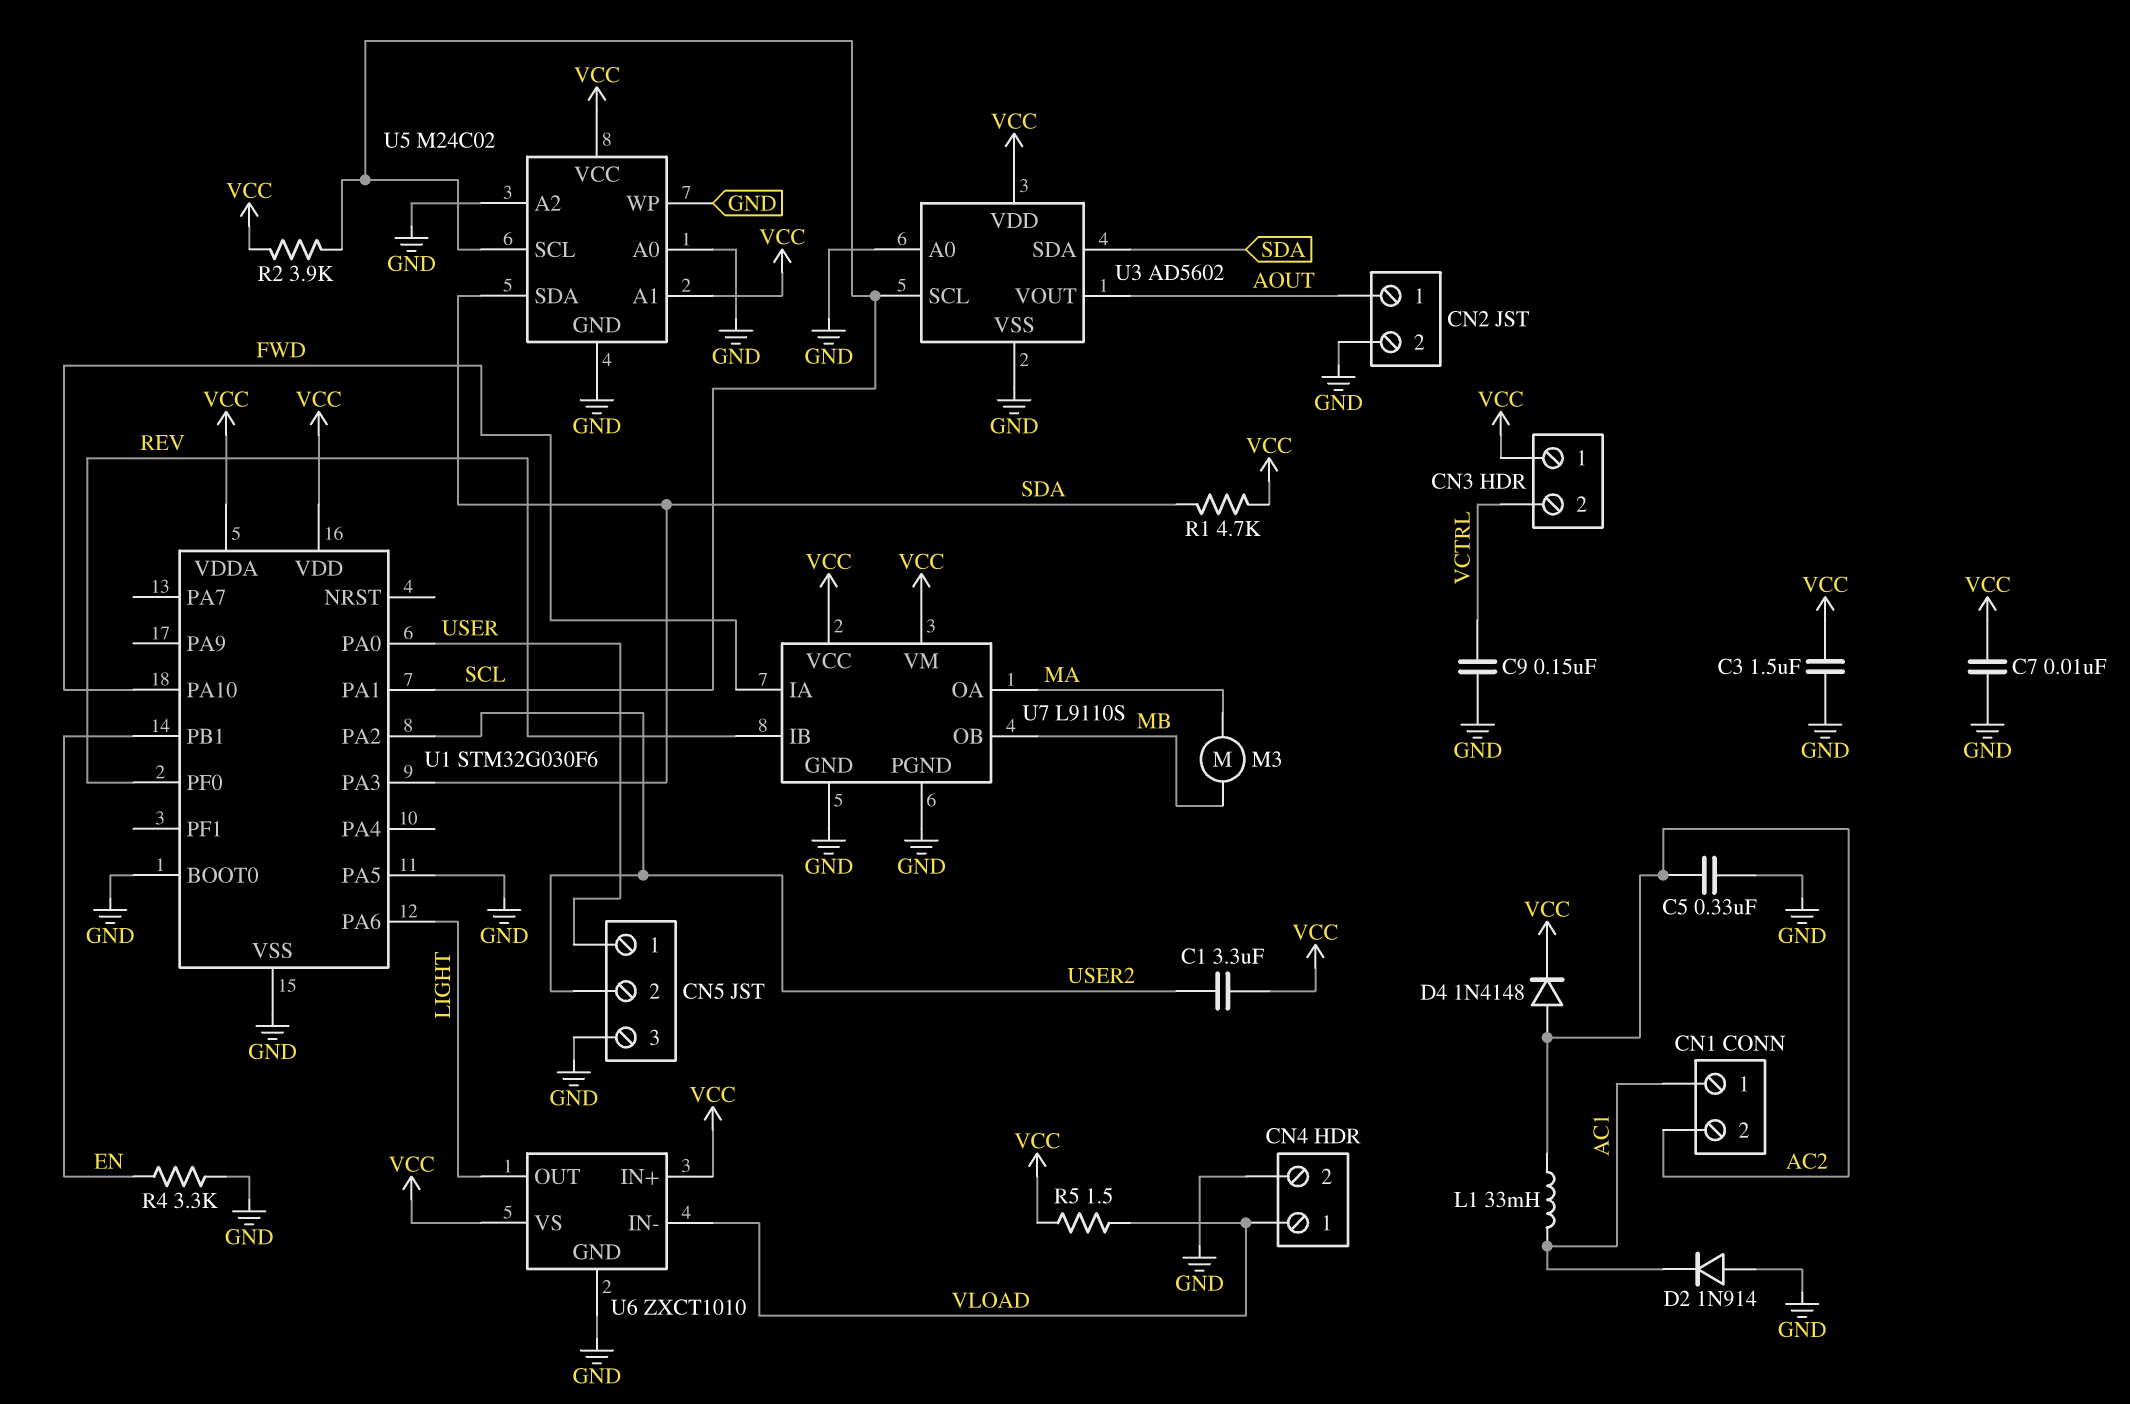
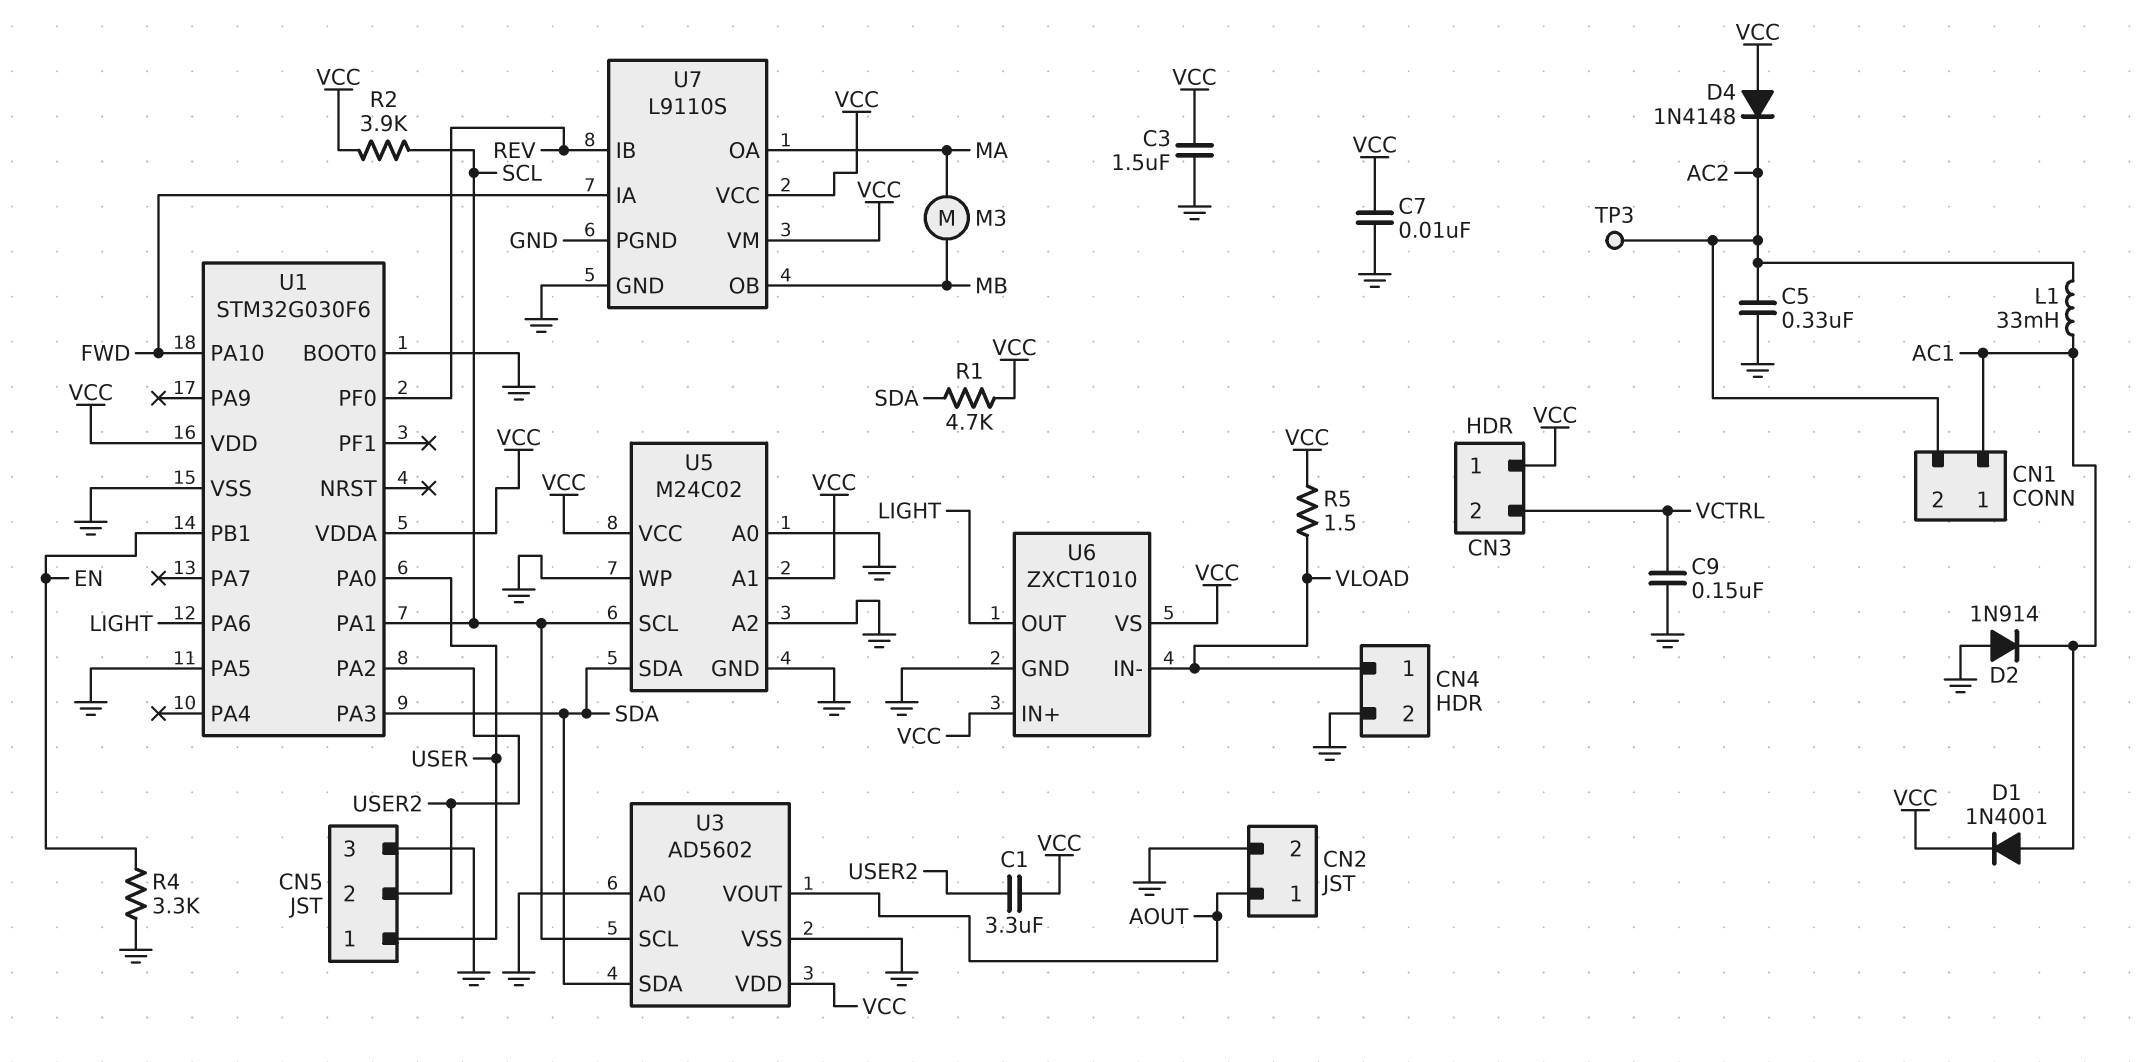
D1: none -> diode 1N4001 (A AC1, K VCC)
D4: diode 1N4148 (A AC2, K VCC) -> diode 1N4148 (A VCC, K AC2)
TP3: none -> test point (AC2)

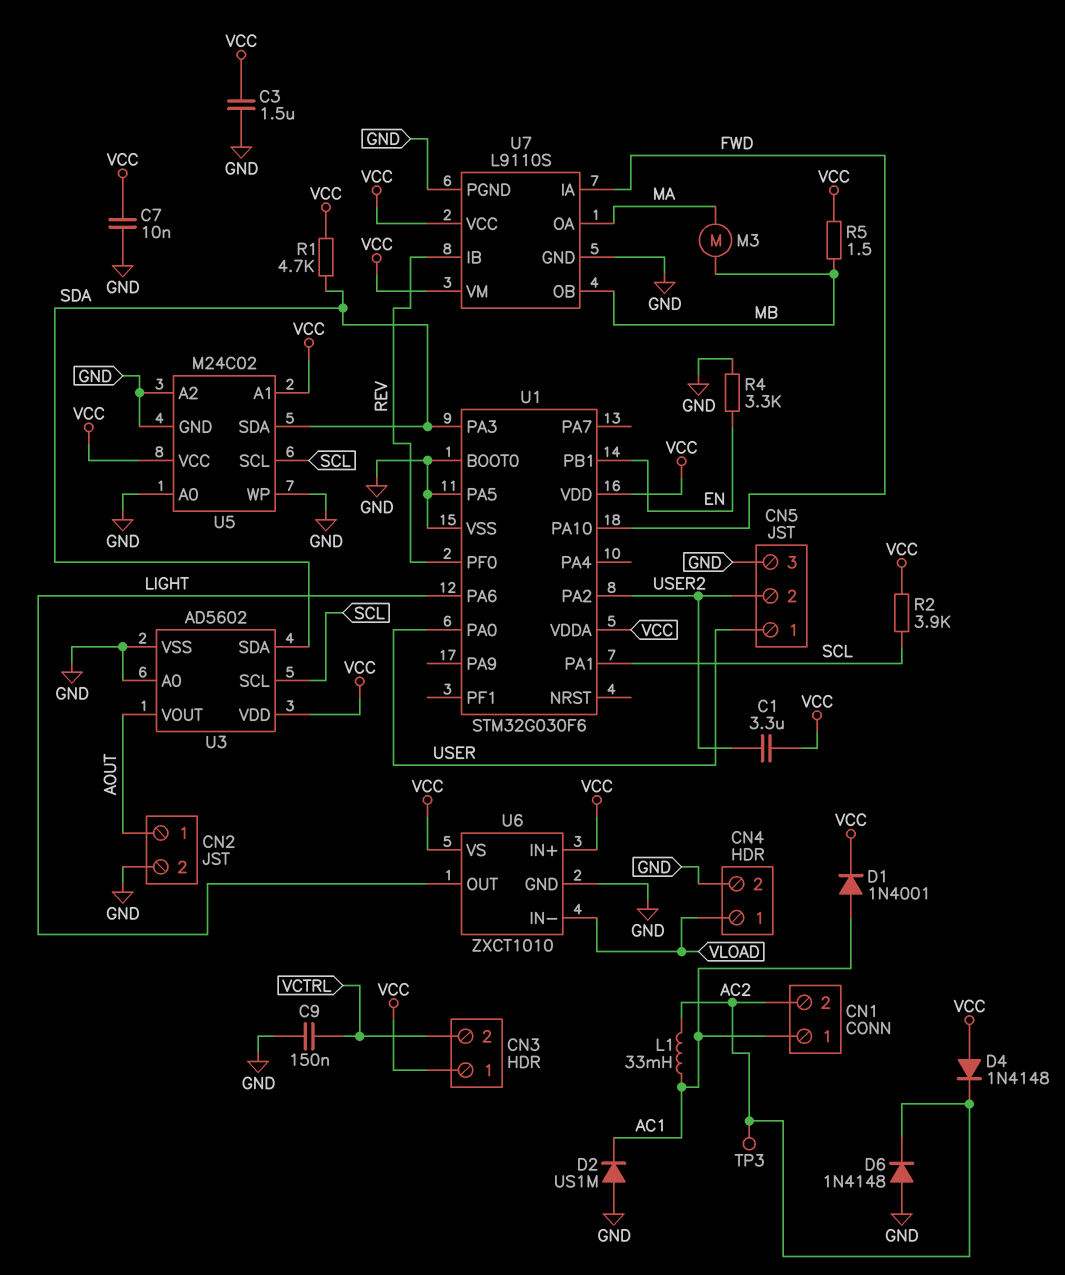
C5: 330nF (AC2, GND) -> none
D2: diode 1N914 (A GND, K AC1) -> diode US1M (A GND, K AC1)
D6: none -> diode 1N4148 (A GND, K AC2)
R5: 1.5 (VCC, VLOAD) -> 1.5 (MB, VCC)

